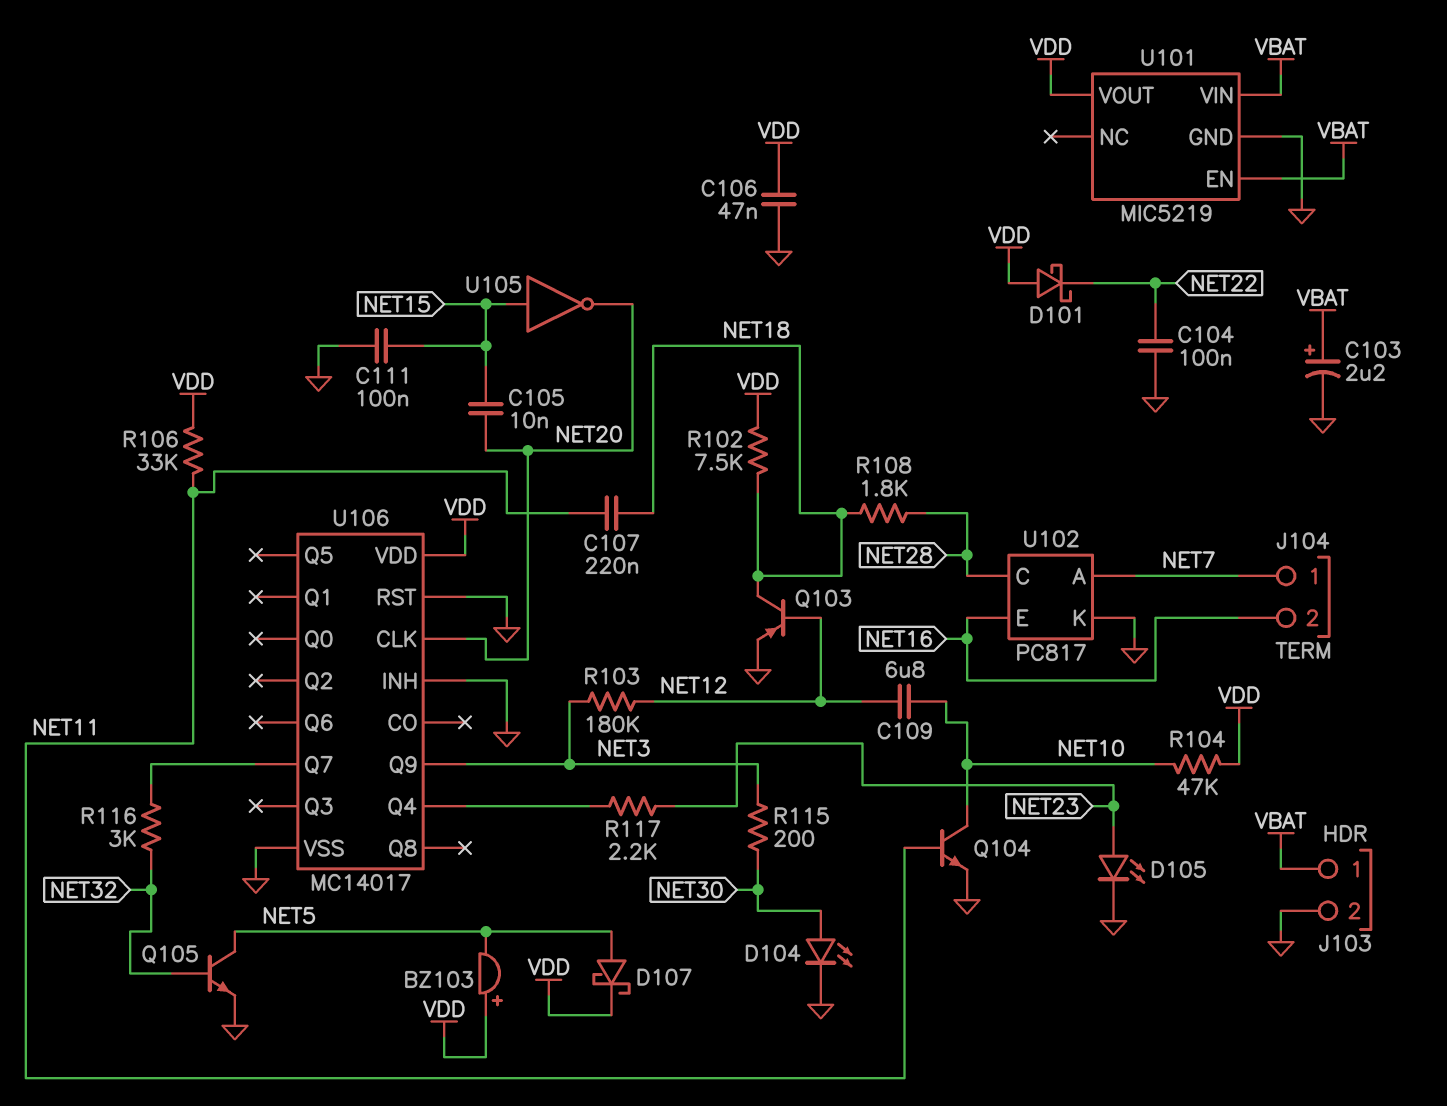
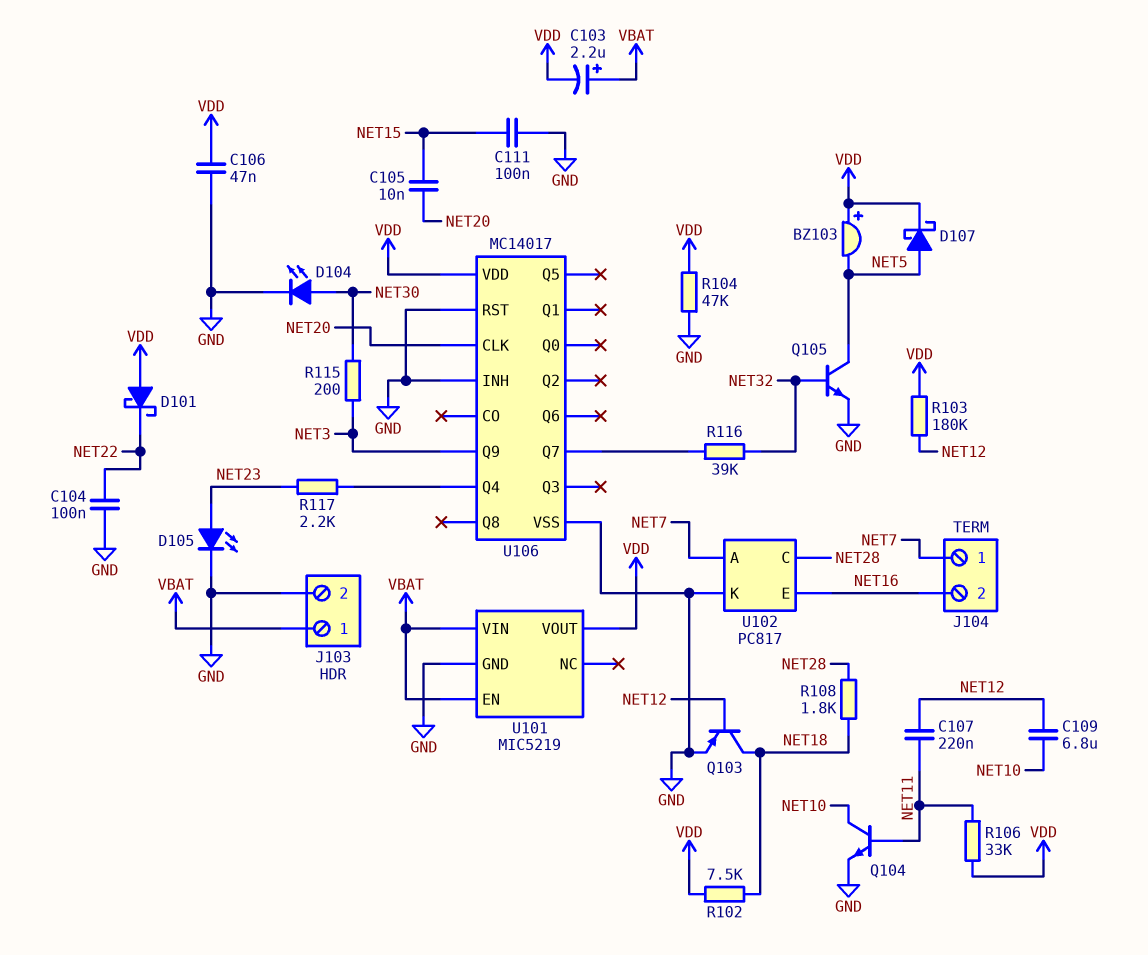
C103: 2.2uF (plus VBAT, minus GND) -> 2.2uF (plus VBAT, minus VDD)
C107: 220nF (NET11, NET18) -> 220nF (NET11, NET12)
R103: 180k (NET3, NET12) -> 180k (NET12, VDD)
R104: 47k (NET10, VDD) -> 47k (GND, VDD)
R116: 3k (NET32, U106/Q7) -> 39k (NET32, U106/Q7)
U105: NOT (in NET15, out NET20) -> none

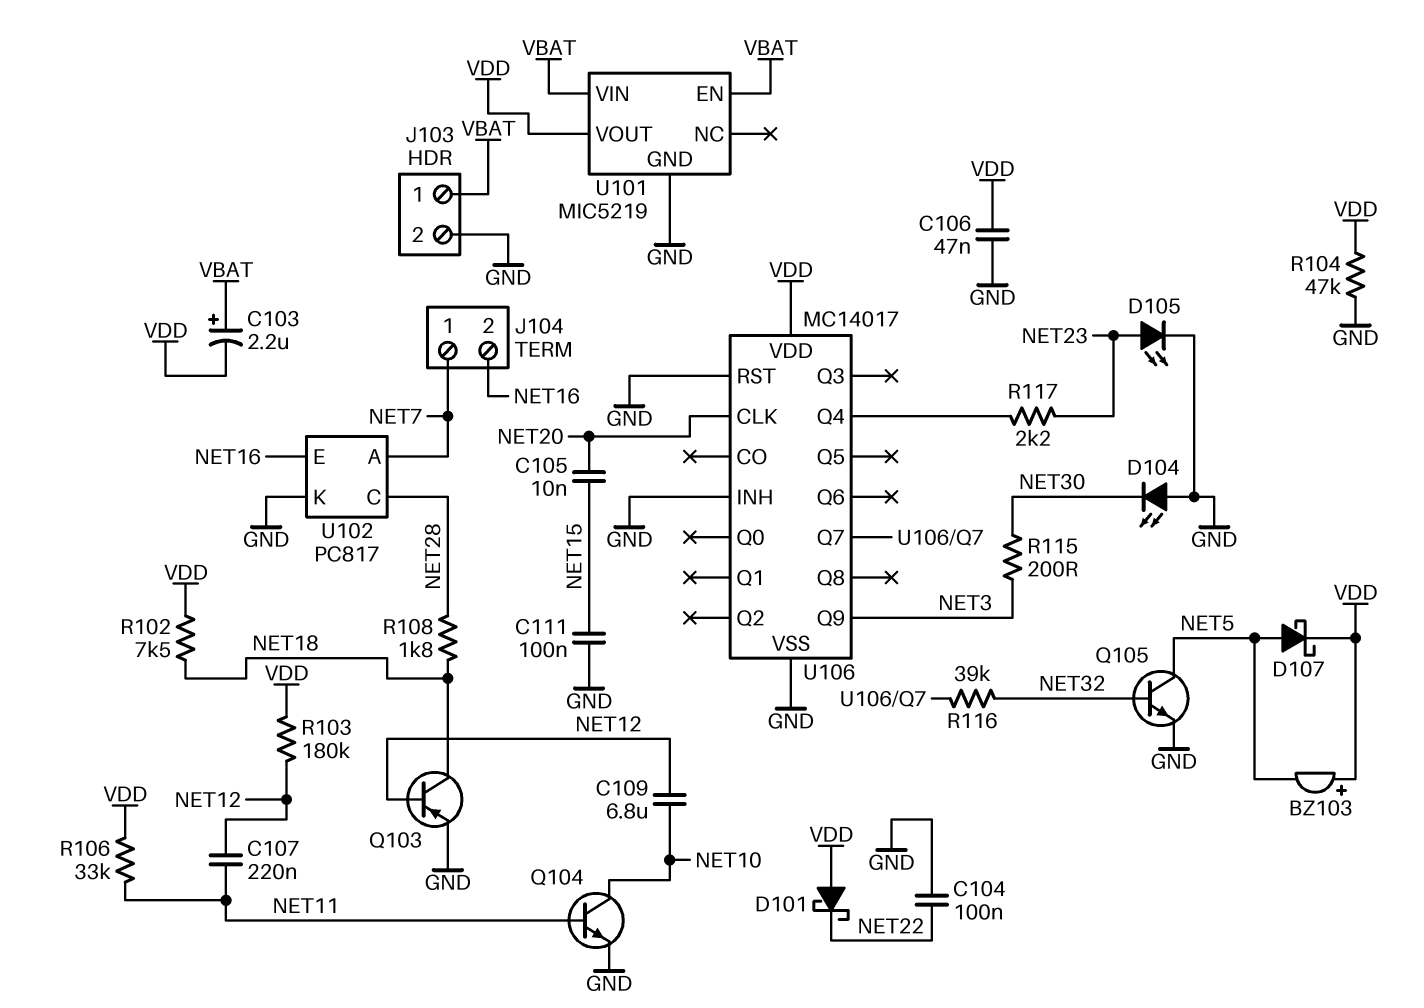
D104: LED (A NET30, K GND) -> LED (A GND, K NET30)

